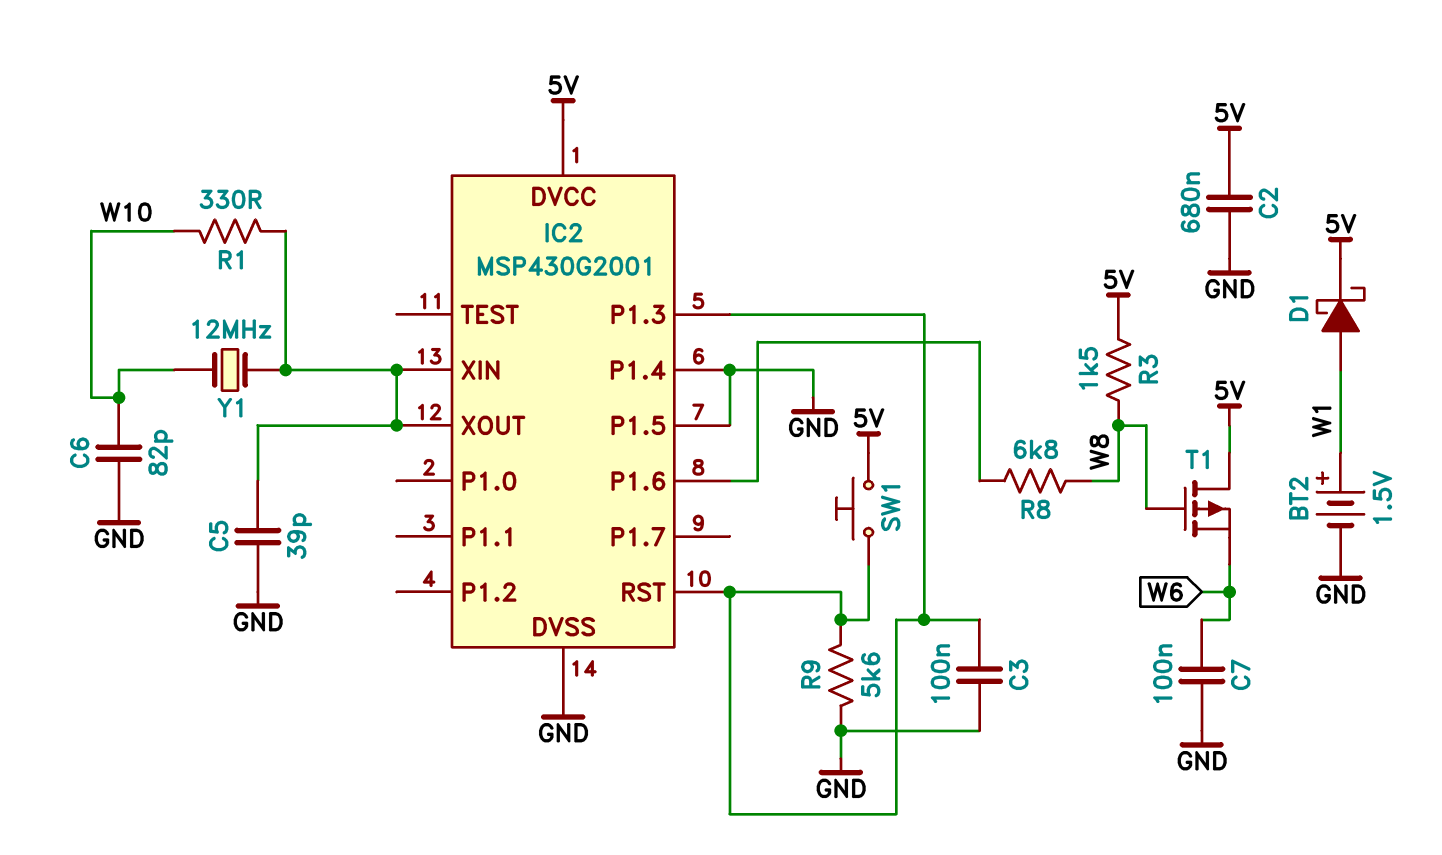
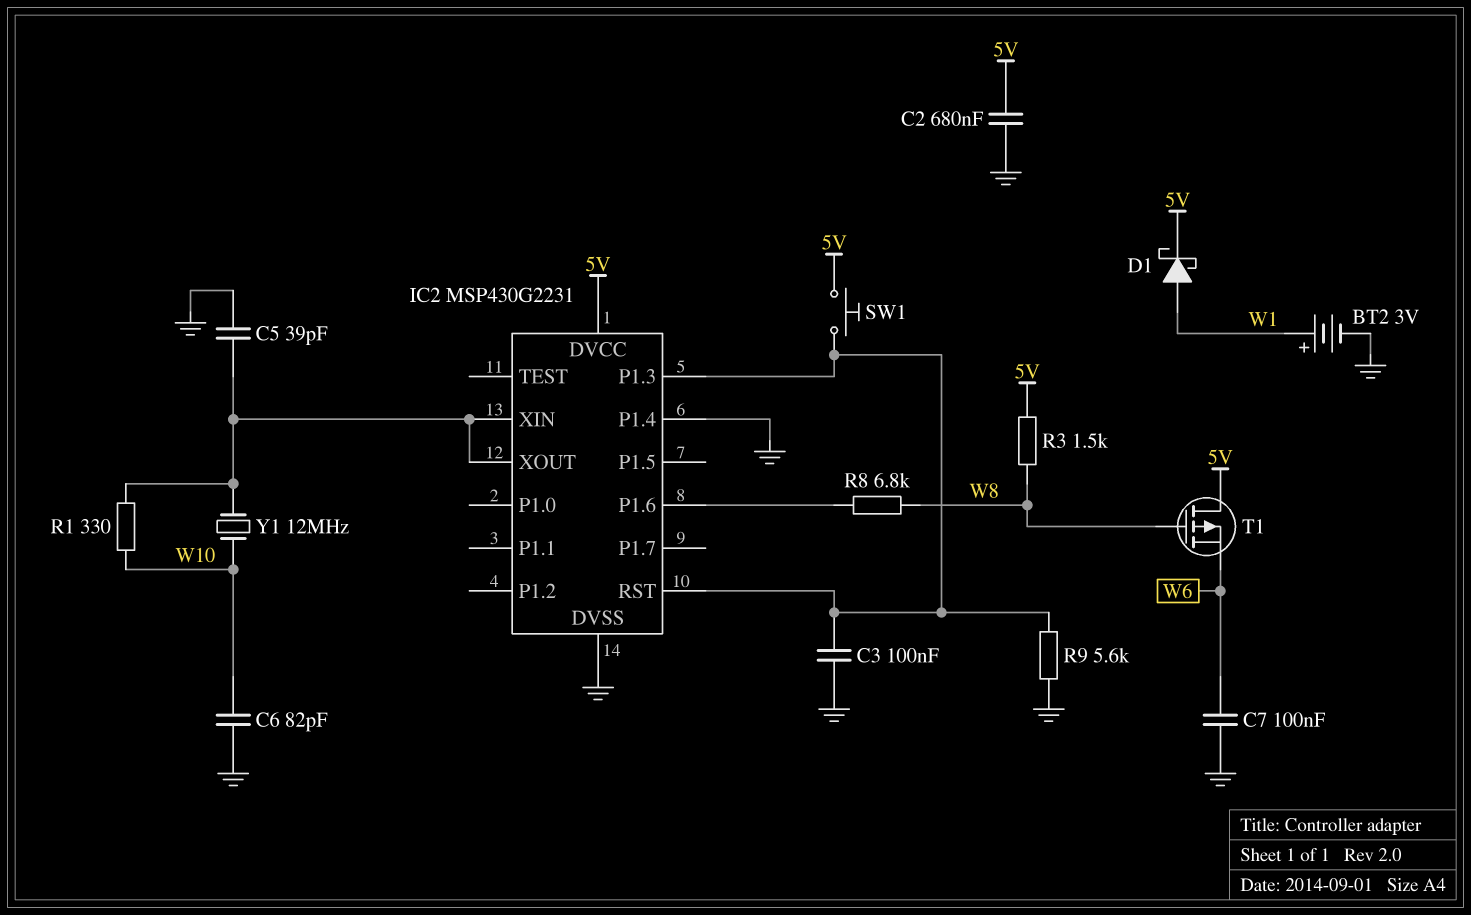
BT2: 1.5V (plus W1, minus GND) -> 3V (plus W1, minus GND)
IC2: MSP430G2001 -> MSP430G2231
IC2 pin P1.5: GND -> none

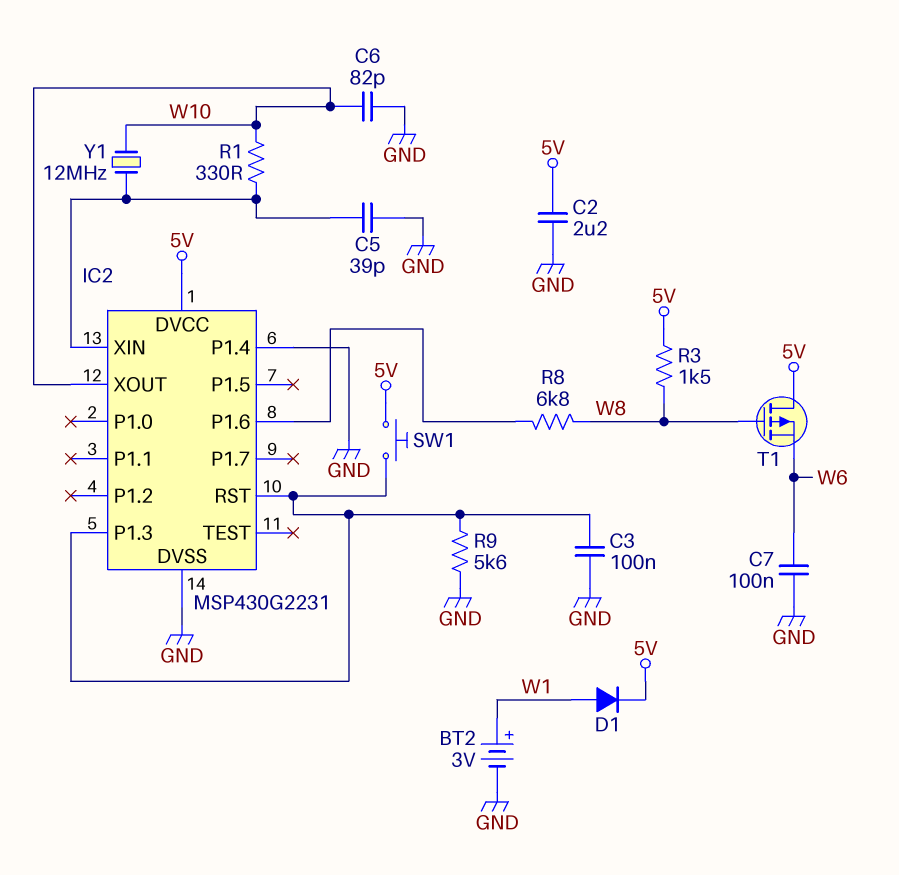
C2: 680nF (5V, GND) -> 2.2uF (5V, GND)
D1: schottky (A W1, K 5V) -> diode (A W1, K 5V)
IC2 pin XOUT: IC2/XIN -> W10

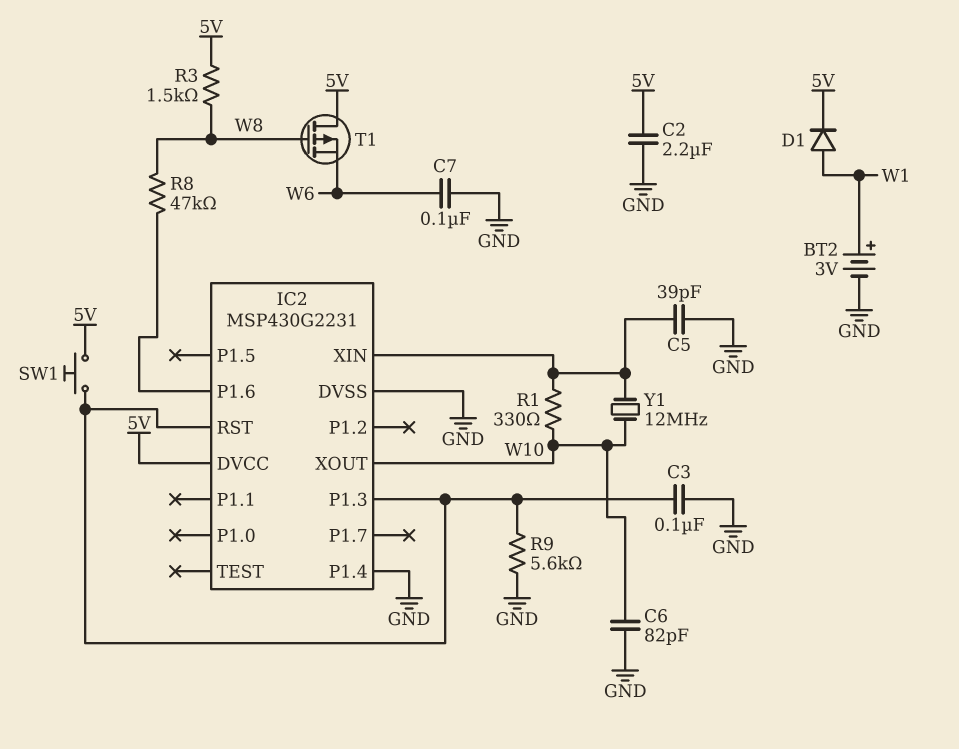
R8: 6.8k (IC2/P1.6, W8) -> 47k (IC2/P1.6, W8)

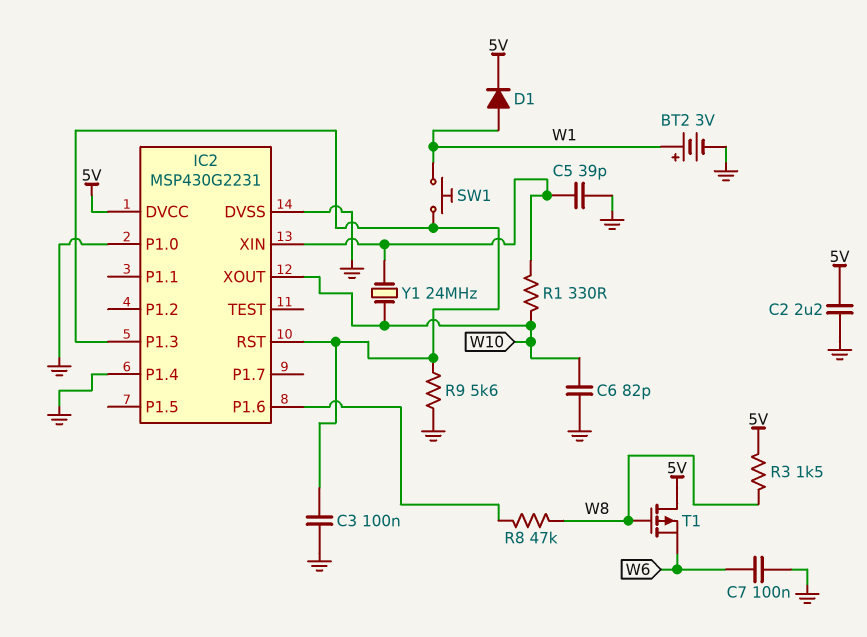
IC2 pin P1.0: none -> GND
SW1: button (5V, IC2/P1.3) -> button (IC2/P1.3, W1)
Y1: 12MHz (IC2/XIN, W10) -> 24MHz (IC2/XIN, W10)

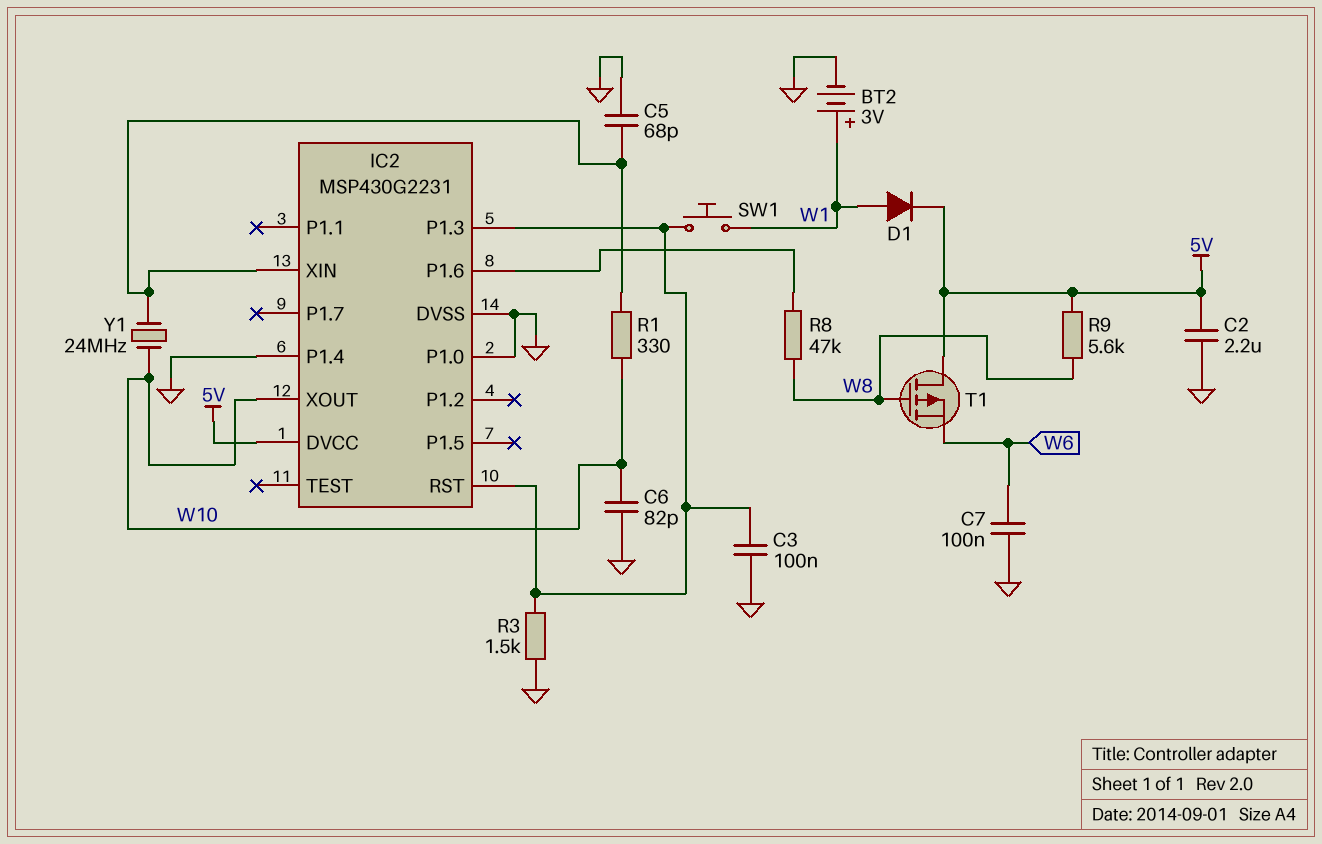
C5: 39pF (GND, IC2/XIN) -> 68pF (GND, IC2/XIN)
R3: 1.5k (5V, W8) -> 1.5k (GND, IC2/P1.3)
R9: 5.6k (GND, IC2/P1.3) -> 5.6k (5V, W8)

